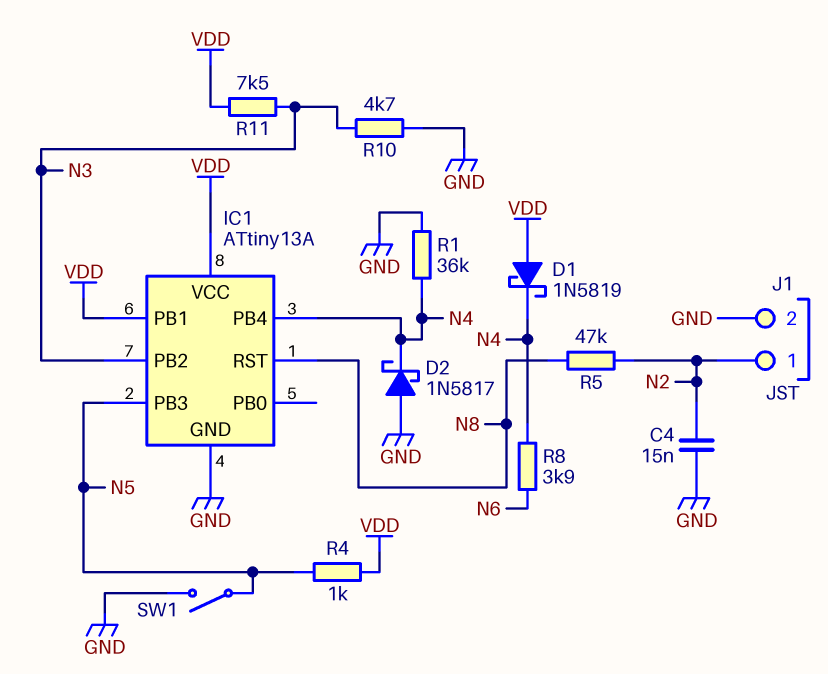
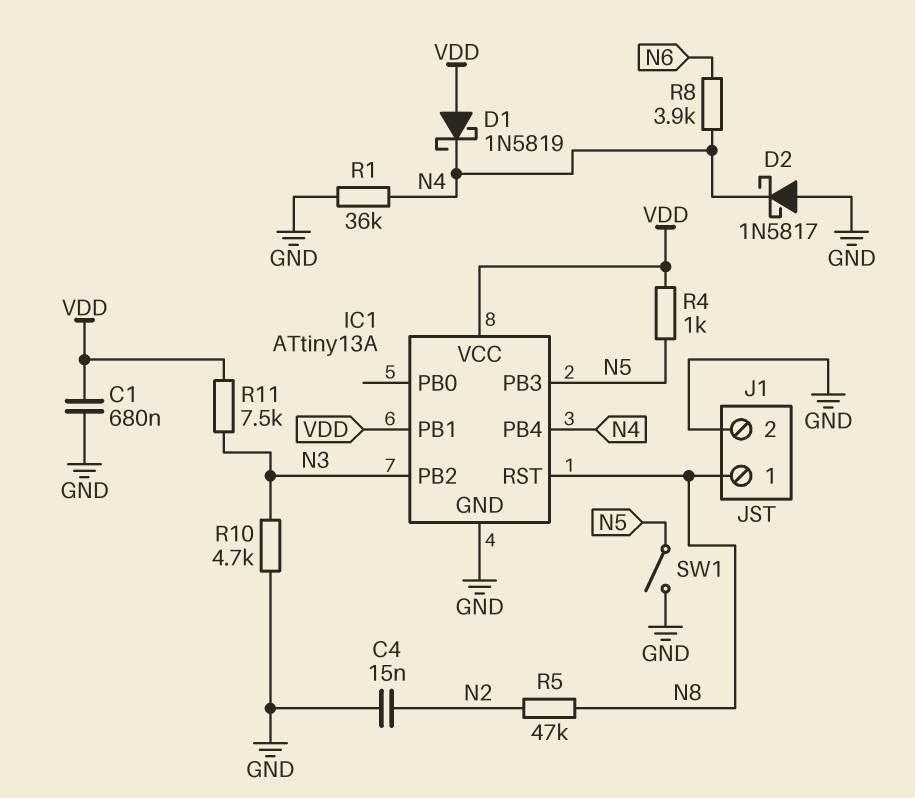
C1: none -> 680nF (GND, VDD)
J1 pin 1: N2 -> N8

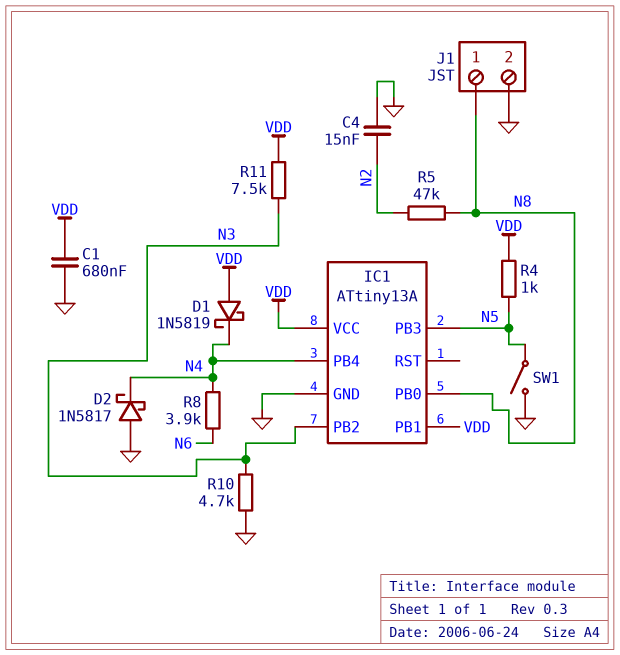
IC1 pin PB0: none -> N8
IC1 pin RST: N8 -> none
R1: 36k (GND, N4) -> none

